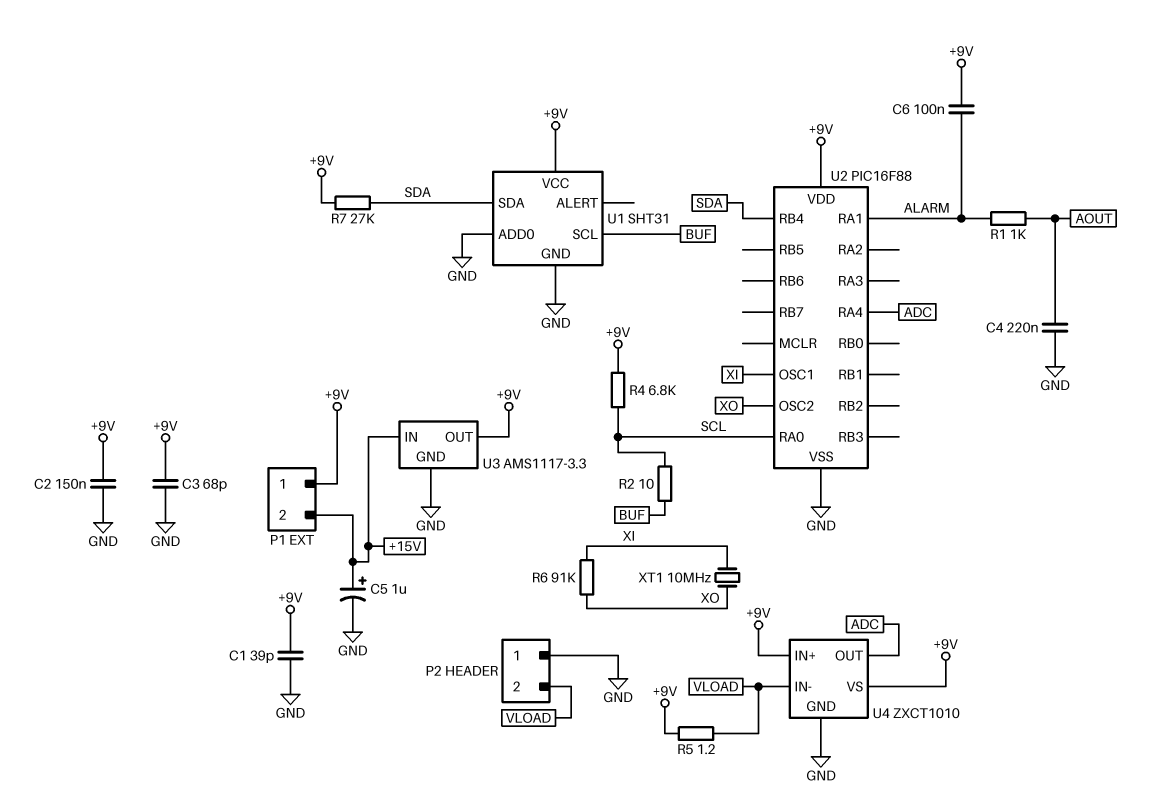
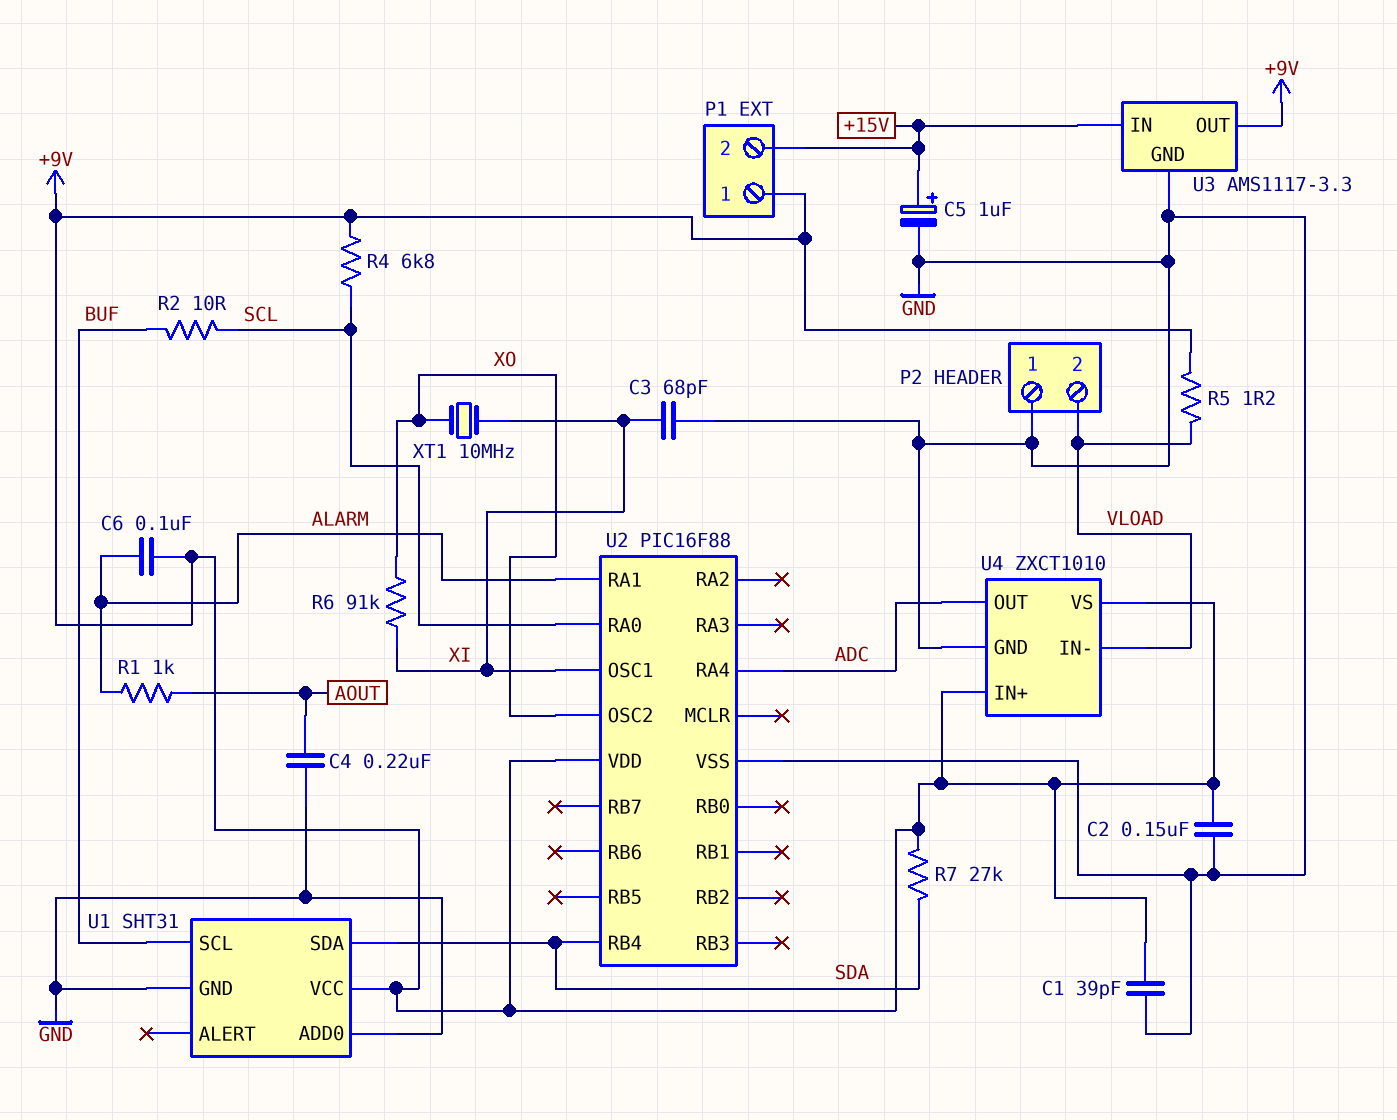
C3: 68pF (+9V, GND) -> 68pF (GND, XI)

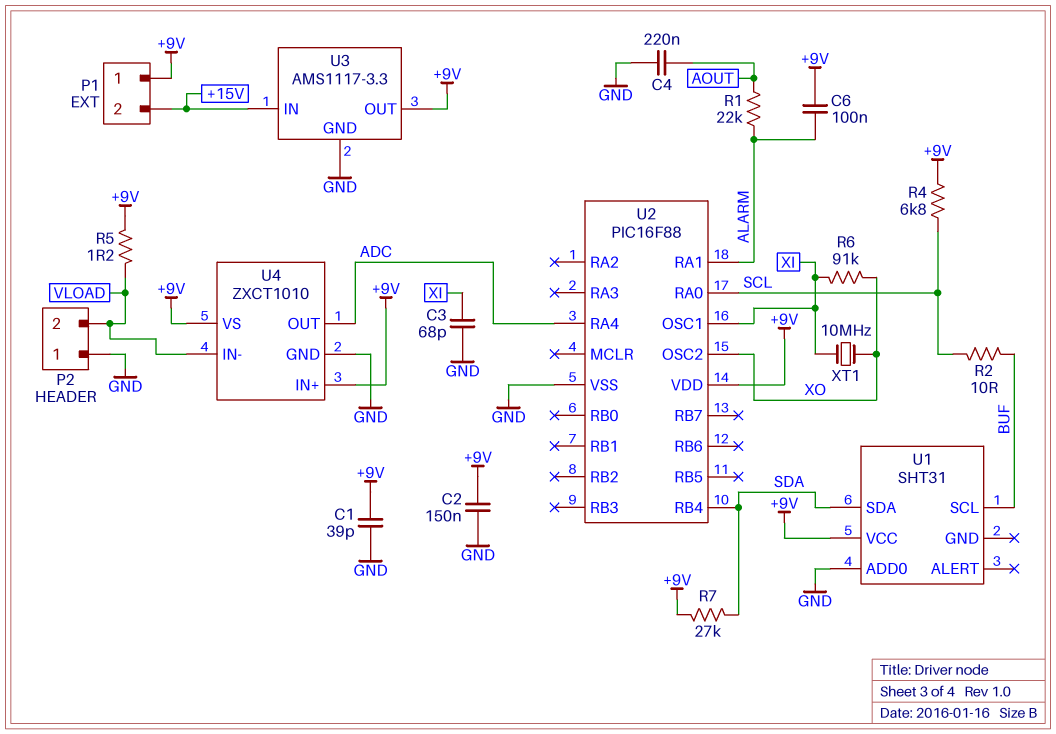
C5: 1uF (plus +15V, minus GND) -> none
R1: 1k (ALARM, AOUT) -> 22k (ALARM, AOUT)
U1 pin GND: GND -> none

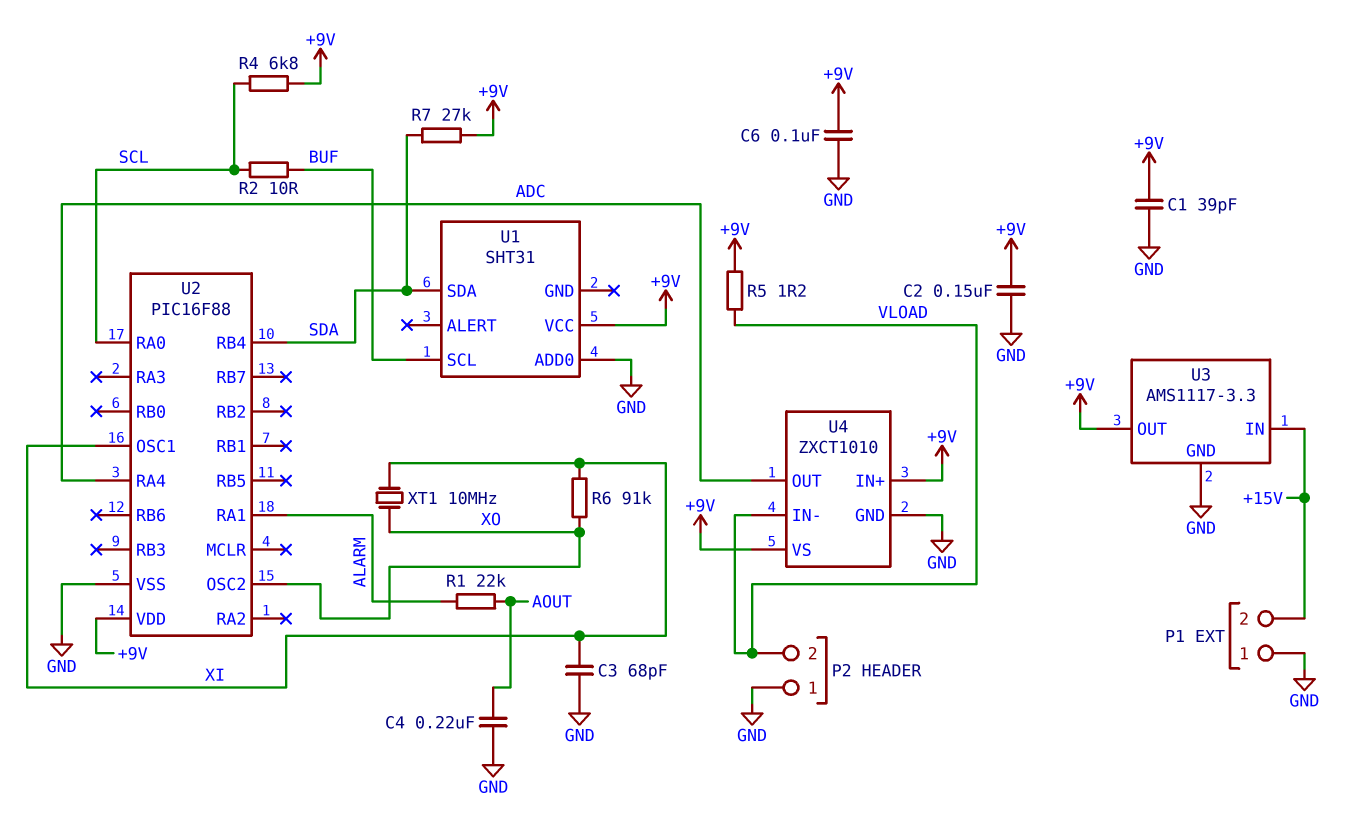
C6: 100nF (+9V, ALARM) -> 100nF (+9V, GND)
P1 pin 1: +9V -> GND

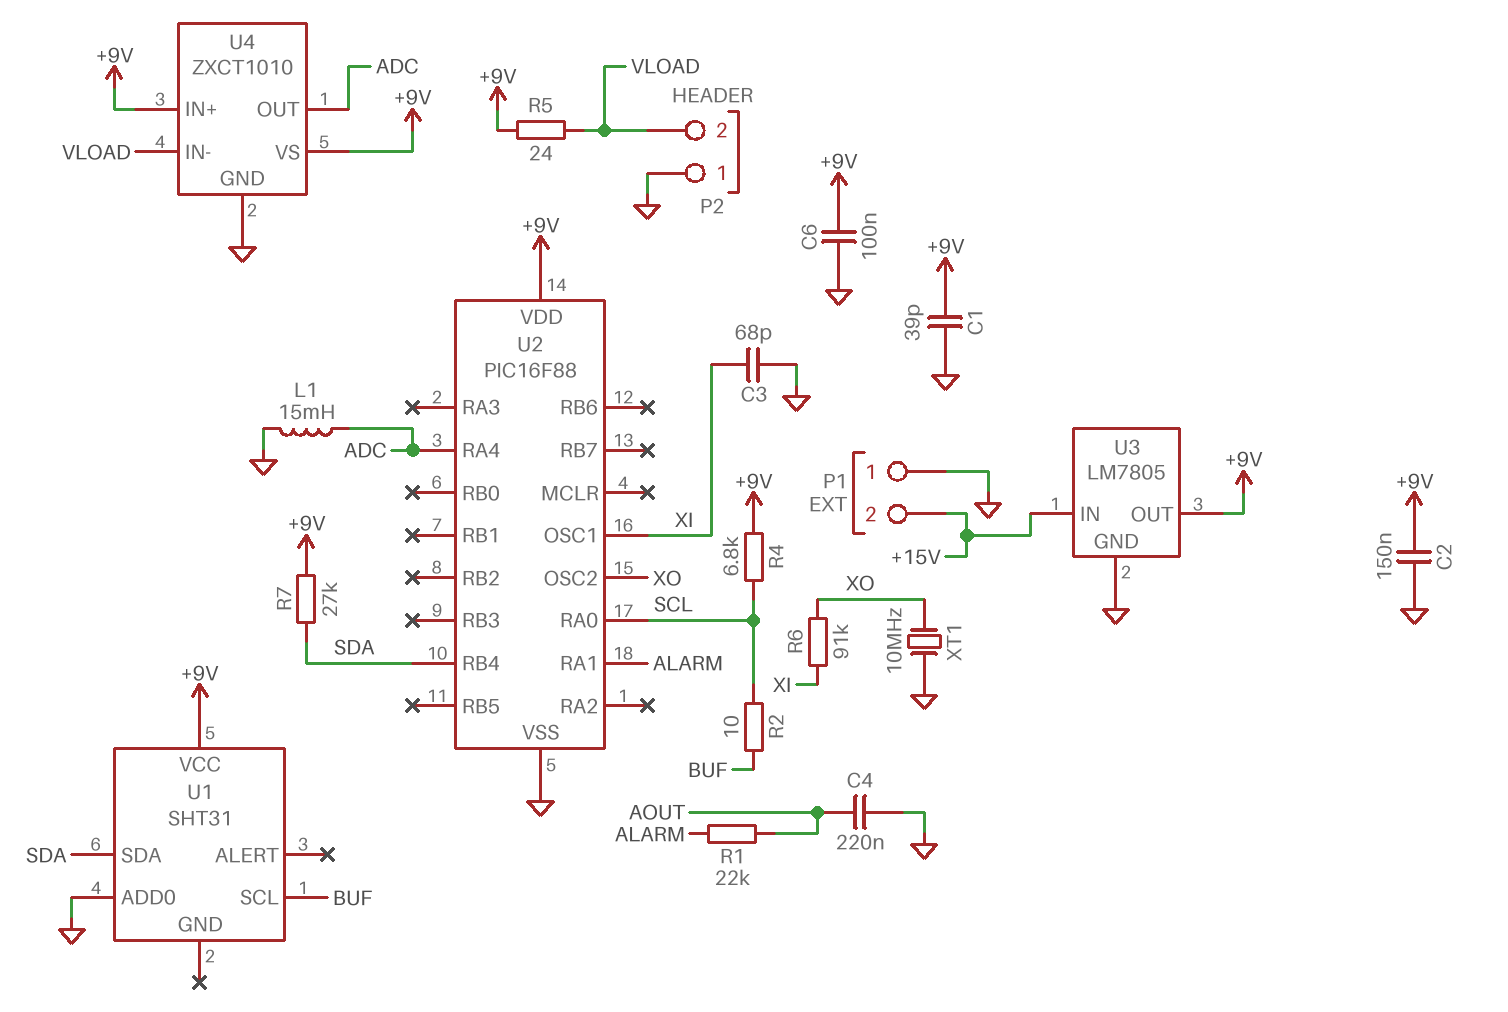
L1: none -> 15mH (ADC, GND)
R5: 1.2 (+9V, VLOAD) -> 24 (+9V, VLOAD)
U3: AMS1117-3.3 -> LM7805
XT1: 10MHz (XI, XO) -> 10MHz (GND, XO)

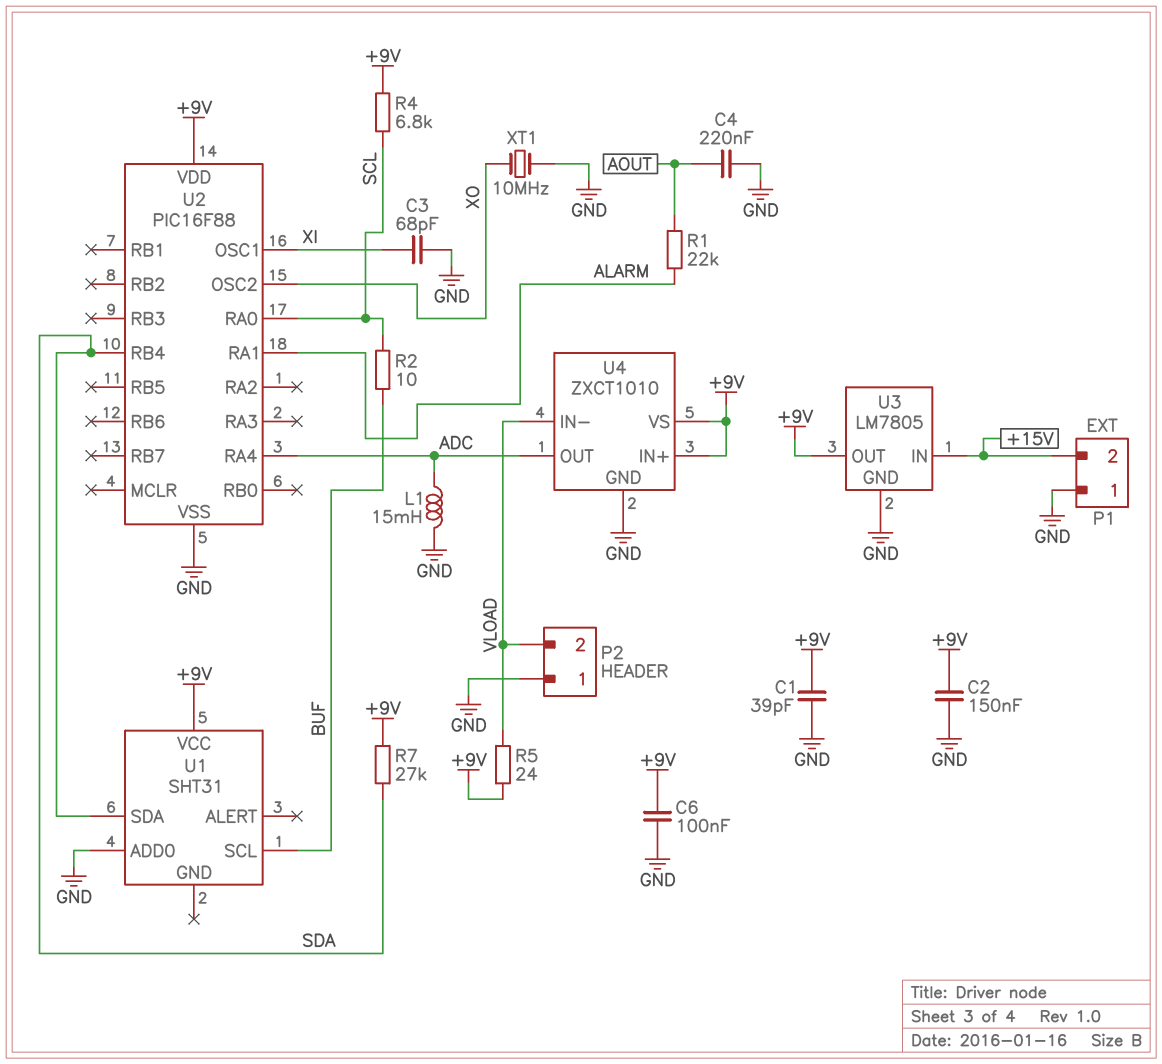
R6: 91k (XI, XO) -> none

